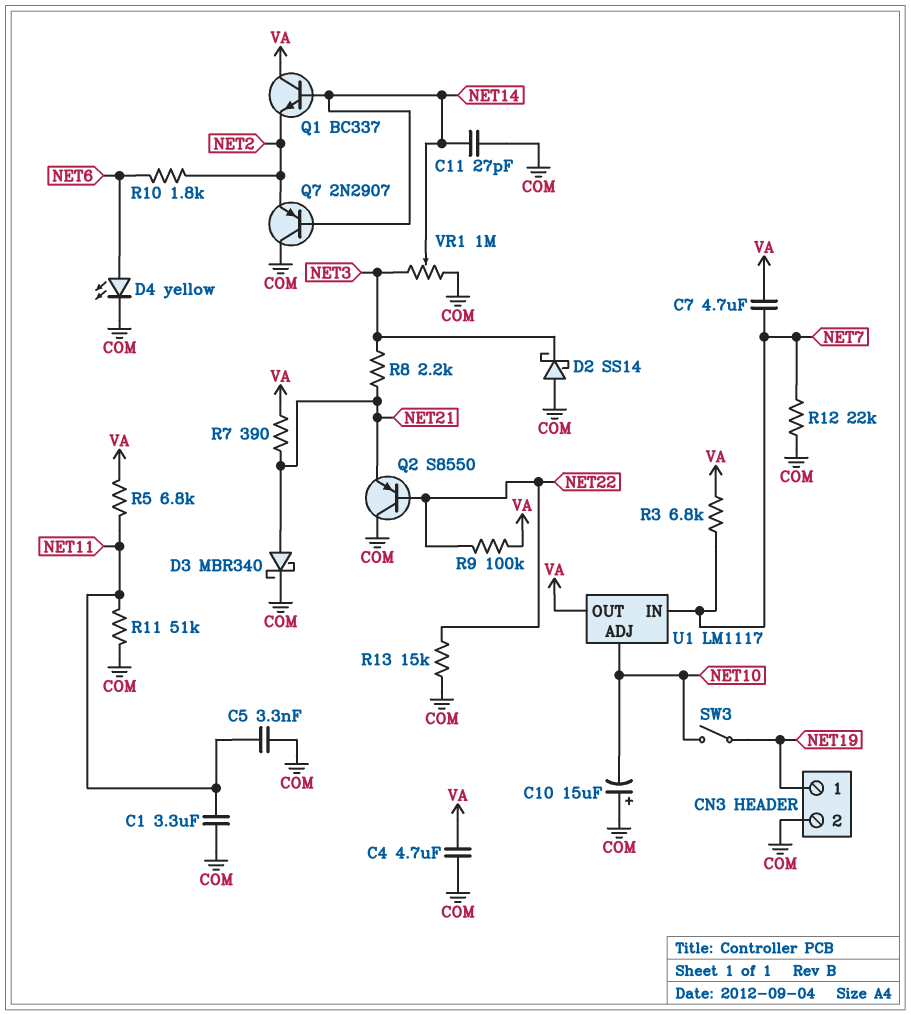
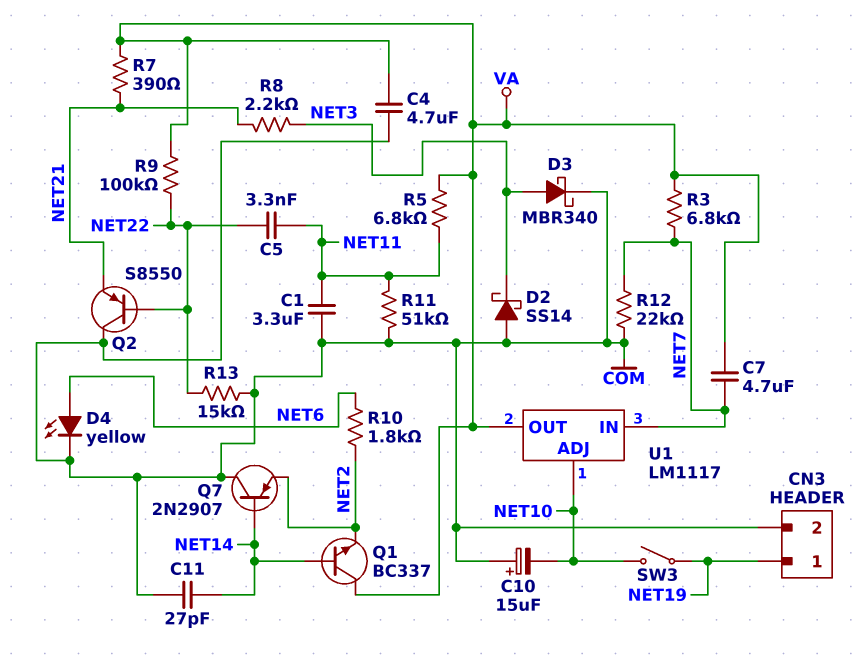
C5: 3.3nF (COM, NET11) -> 3.3nF (NET11, NET22)
D3: schottky MBR340 (A NET21, K COM) -> schottky MBR340 (A NET3, K COM)
VR1: 1M (COM, NET3, wiper NET14) -> none

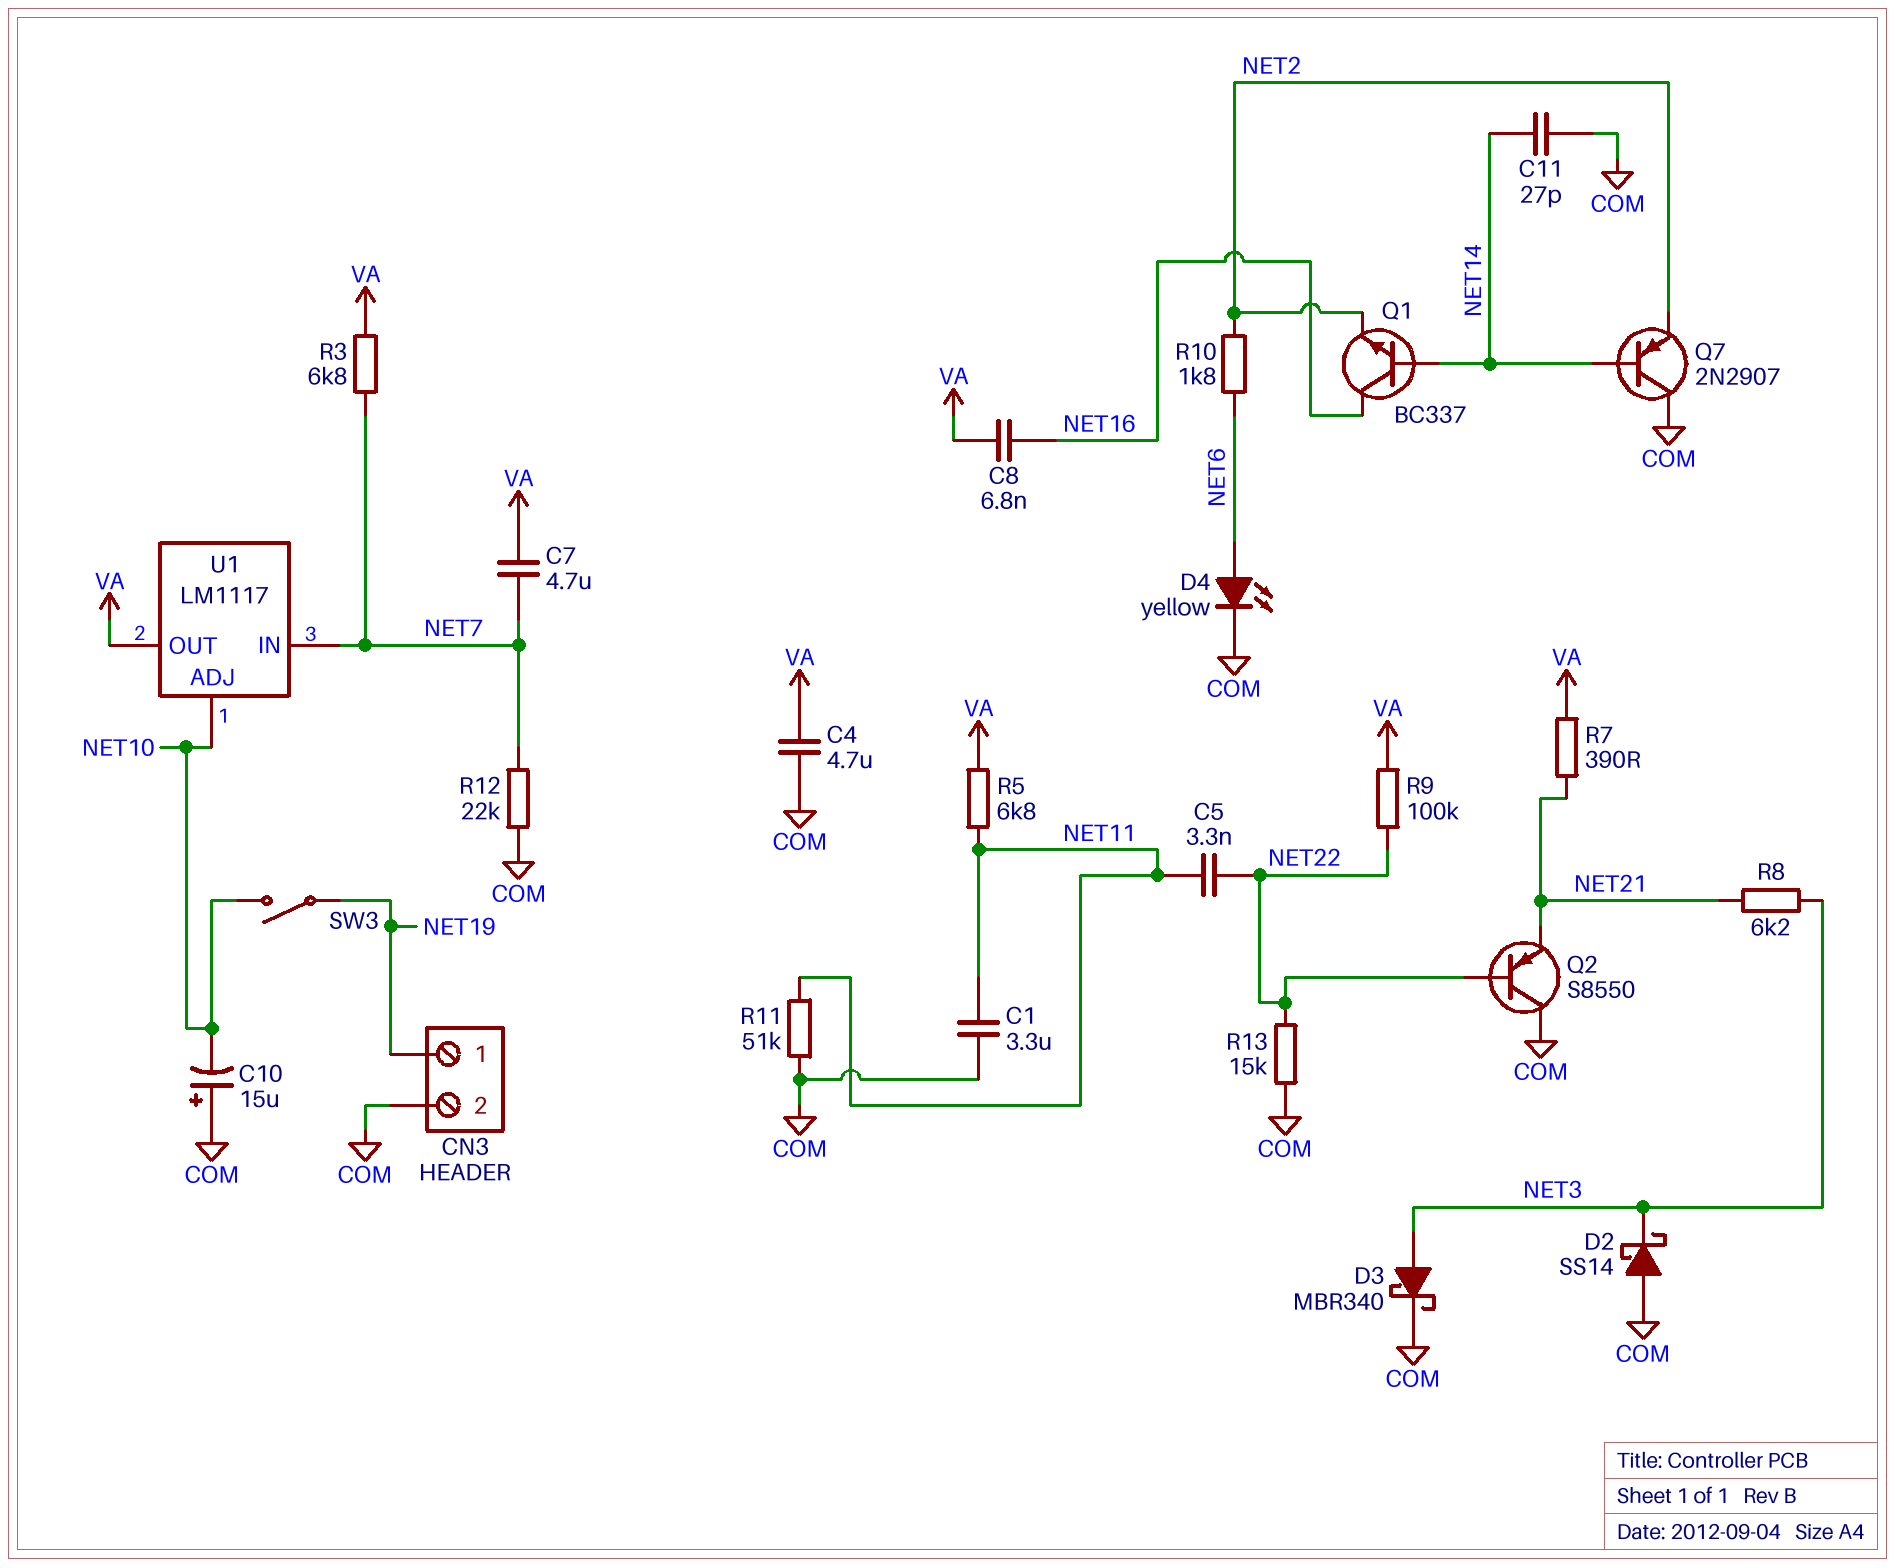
C8: none -> 6.8nF (NET16, VA)
Q1: NPN BC337 (B NET14, C VA, E NET2) -> NPN BC337 (B NET14, C NET16, E NET2)
R8: 2.2k (NET3, NET21) -> 6.2k (NET3, NET21)

